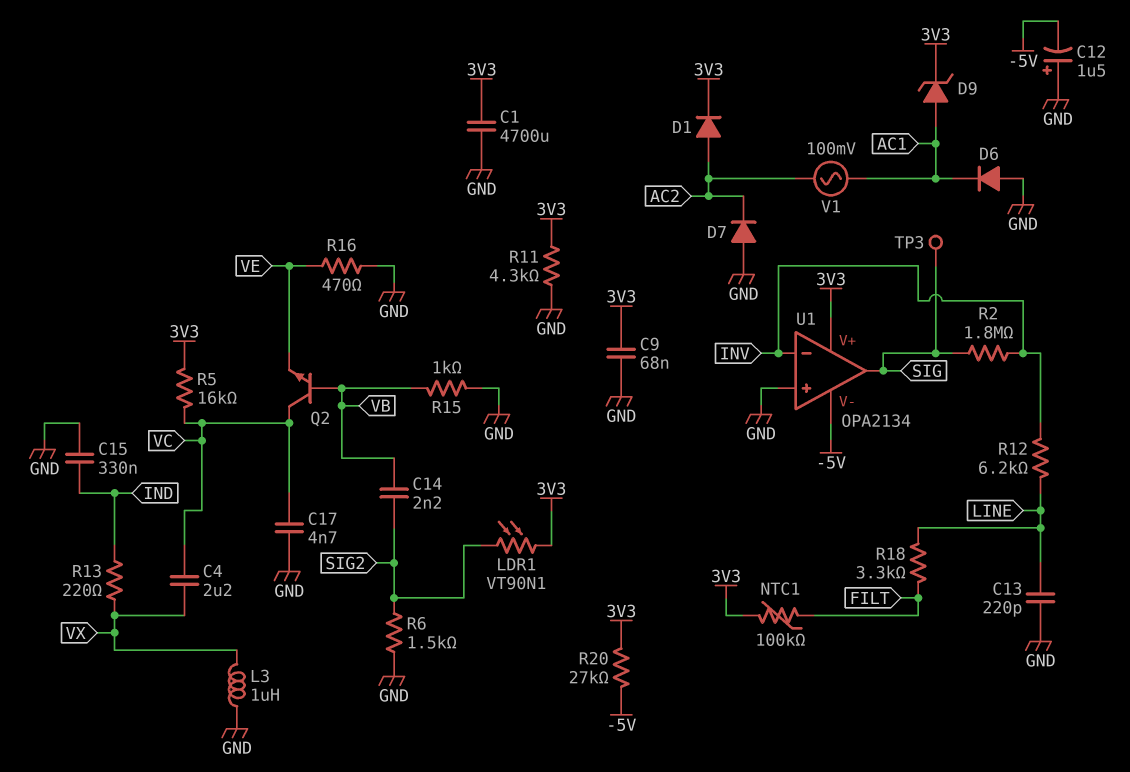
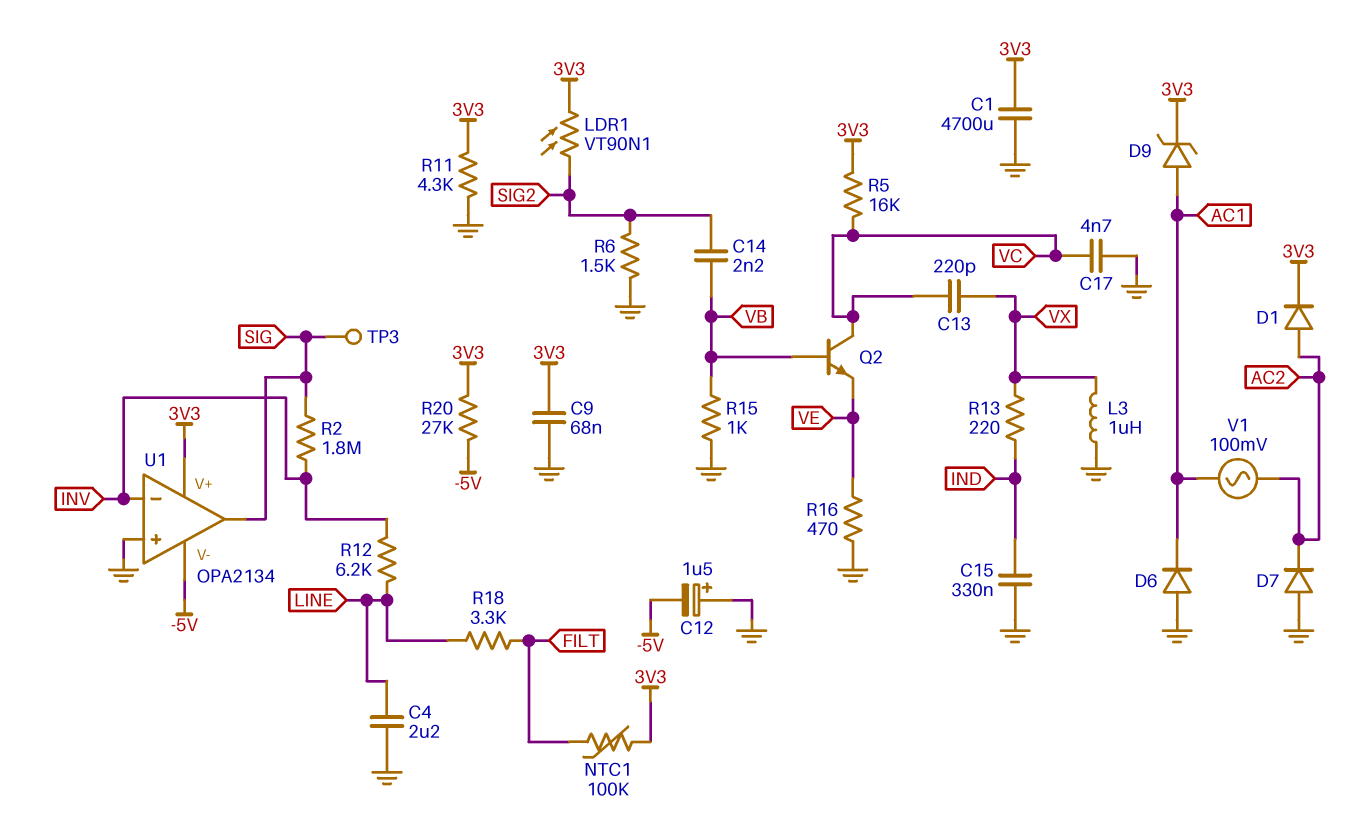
C4: 2.2uF (VC, VX) -> 2.2uF (GND, LINE)
C13: 220pF (GND, LINE) -> 220pF (VC, VX)

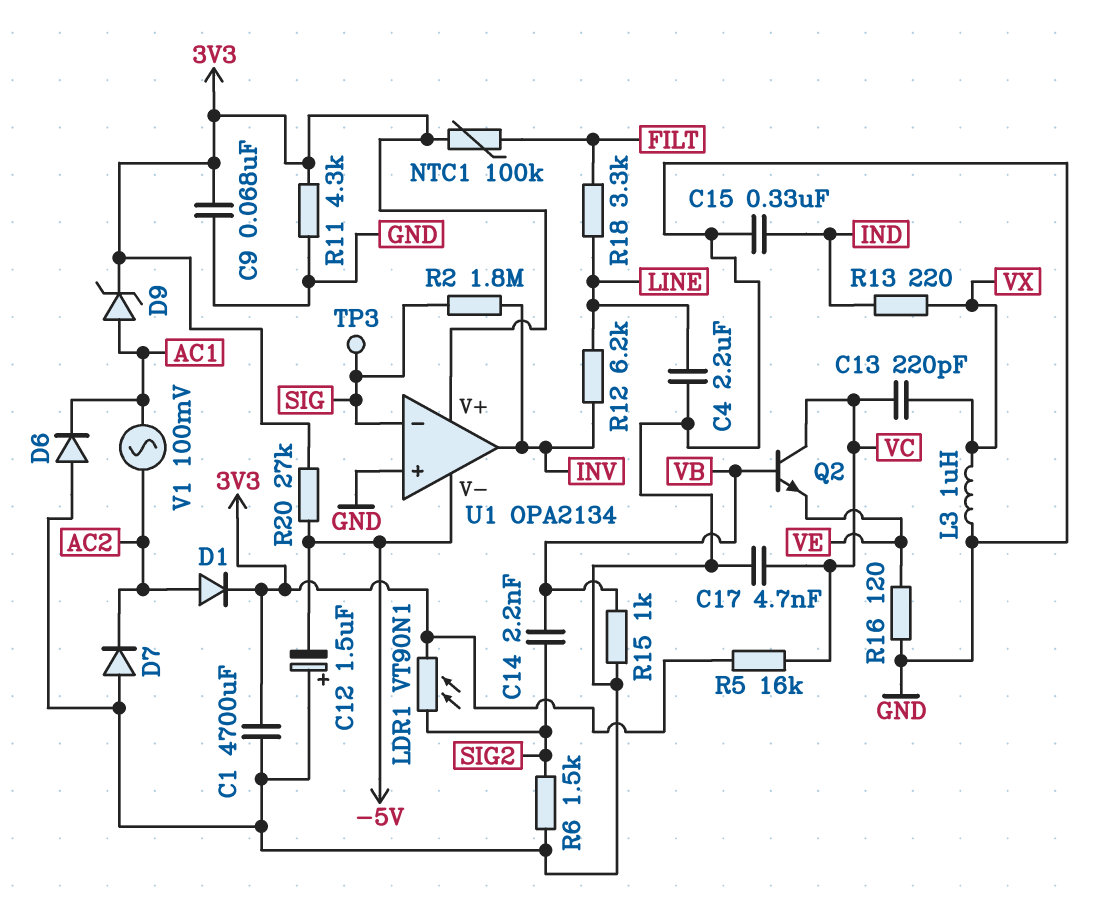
R16: 470 (GND, VE) -> 120 (GND, VE)
U1 pin in-: INV -> SIG
U1 pin out: SIG -> INV

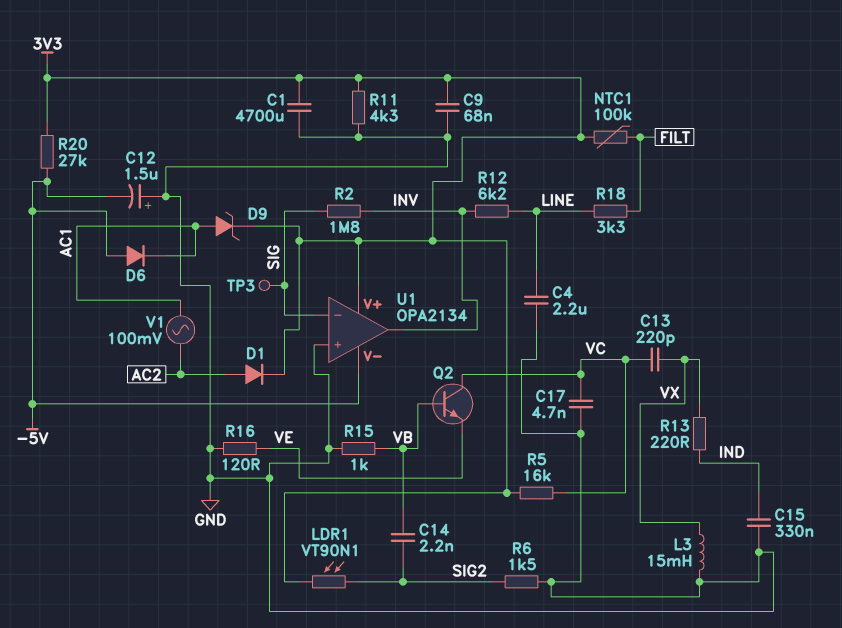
D6: diode (A GND, K AC1) -> diode (A -5V, K AC1)
D7: diode (A GND, K AC2) -> none
L3: 1uH (GND, VX) -> 15mH (GND, VX)

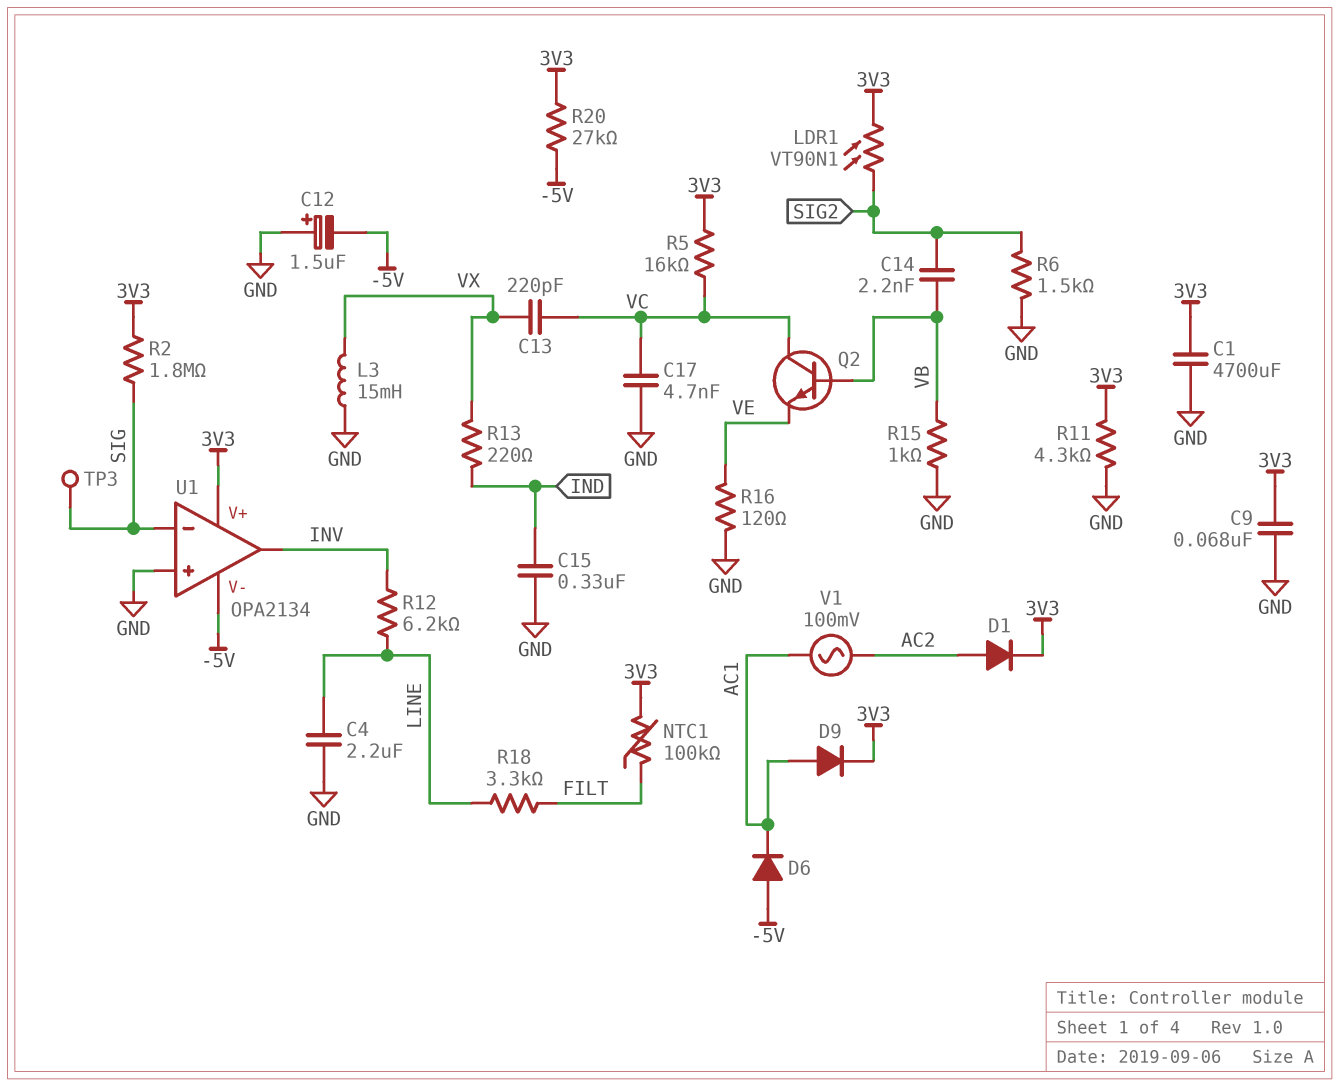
D9: zener (A AC1, K 3V3) -> diode (A AC1, K 3V3)
R2: 1.8M (INV, SIG) -> 1.8M (3V3, SIG)

